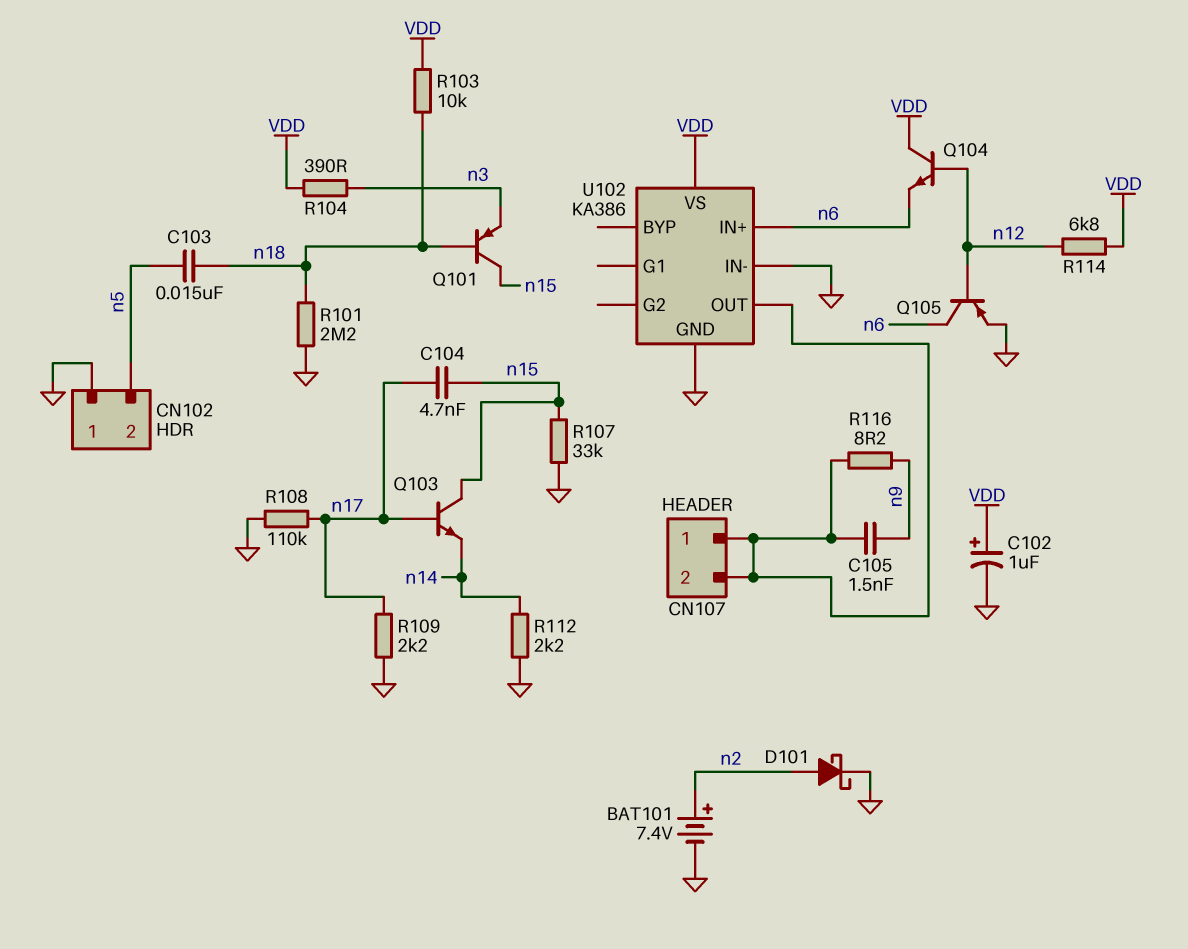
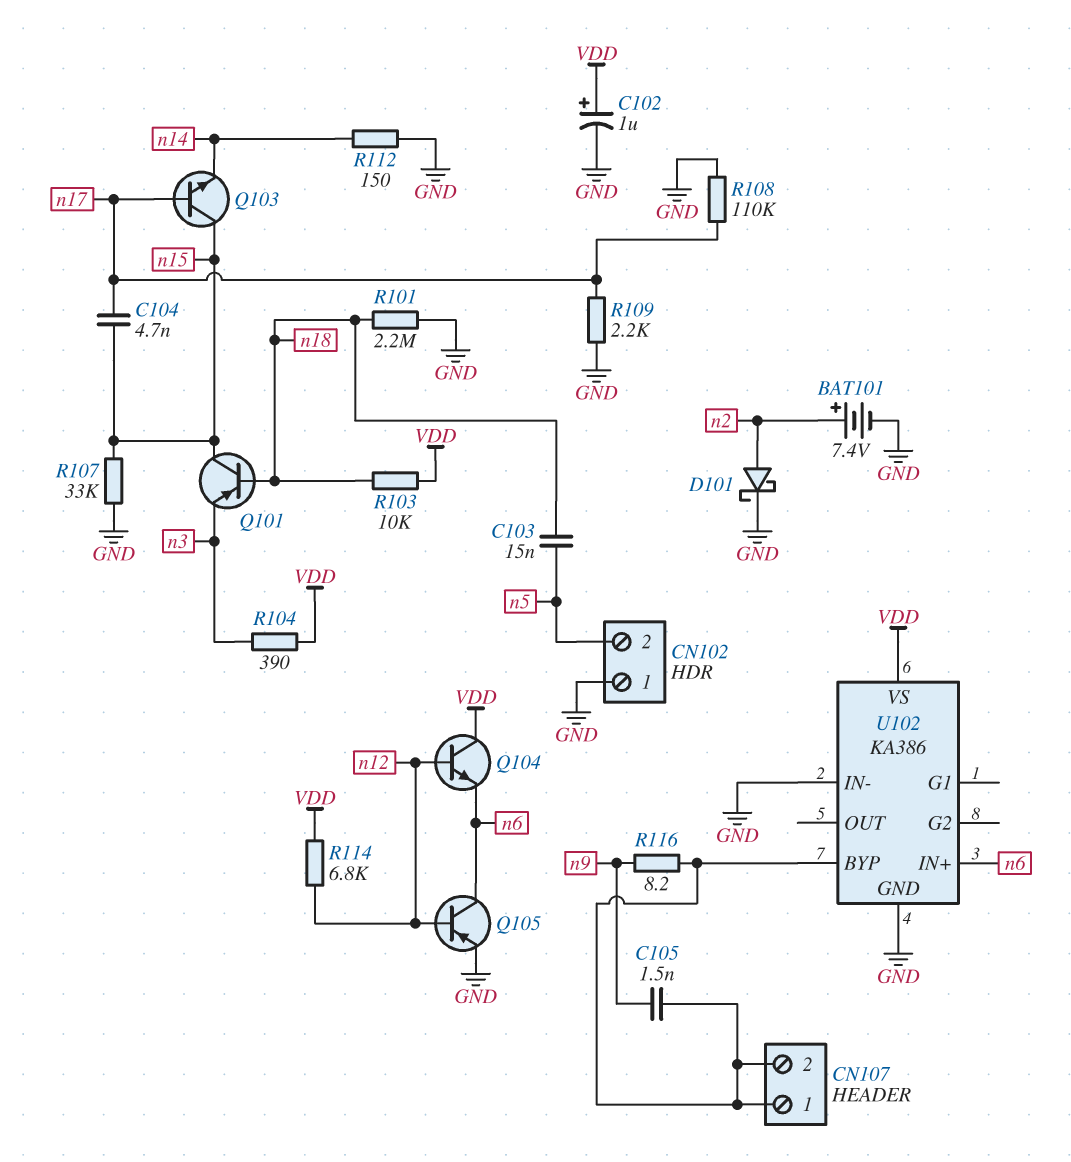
R112: 2.2k (GND, n14) -> 150 (GND, n14)
U102 pin BYP: none -> CN107/1
U102 pin OUT: CN107/1 -> none

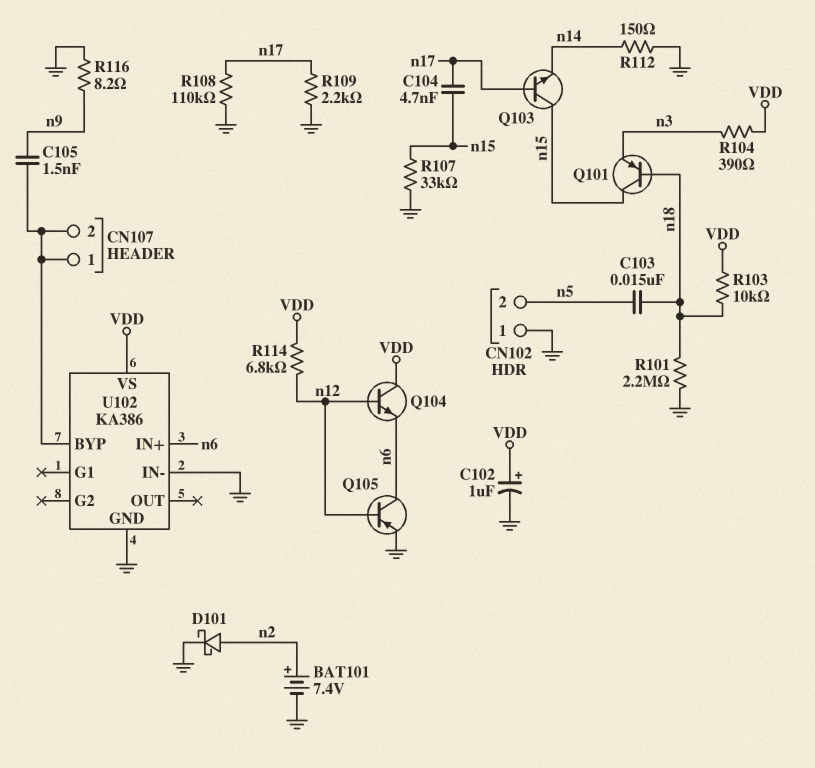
R116: 8.2 (CN107/1, n9) -> 8.2 (GND, n9)

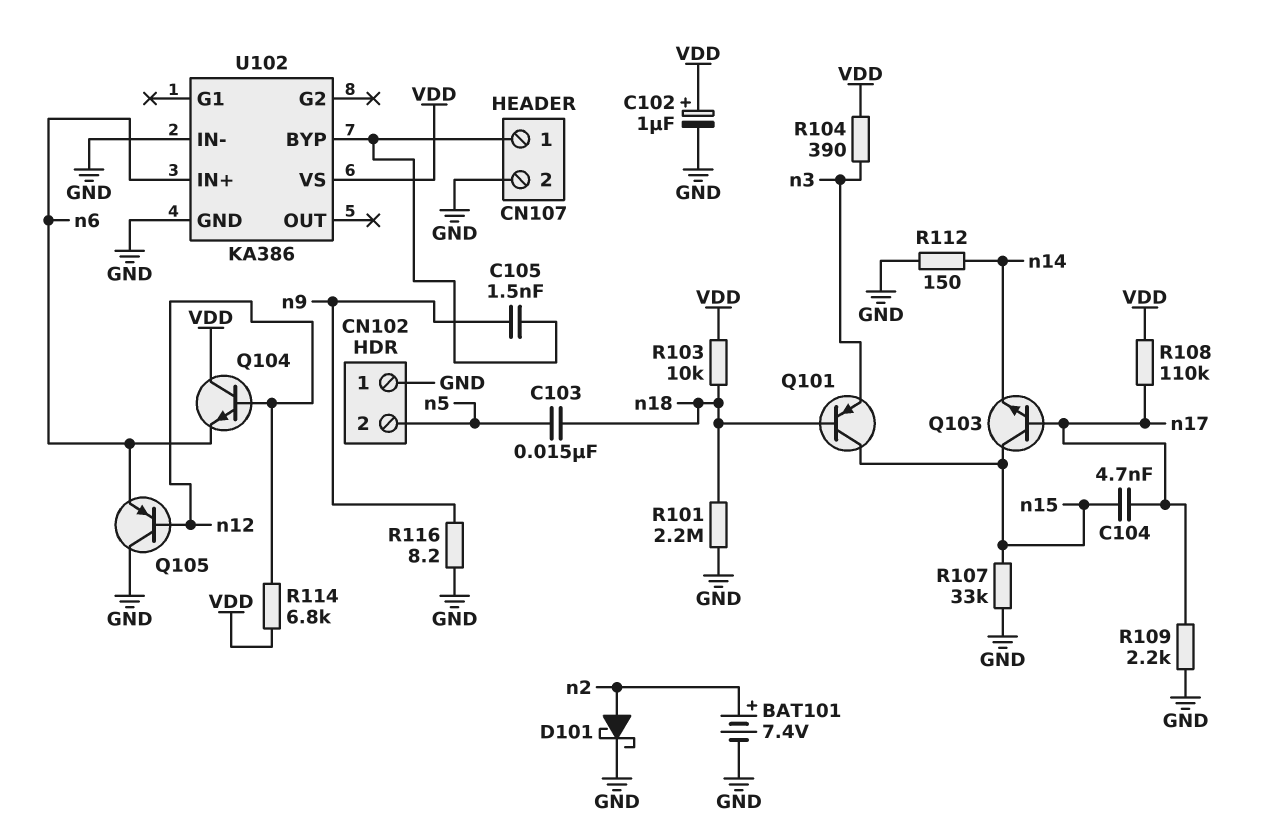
CN107 pin 2: CN107/1 -> GND
Q105: PNP (B n12, C n6, E GND) -> PNP (B n12, C GND, E n6)
R108: 110k (GND, n17) -> 110k (VDD, n17)

